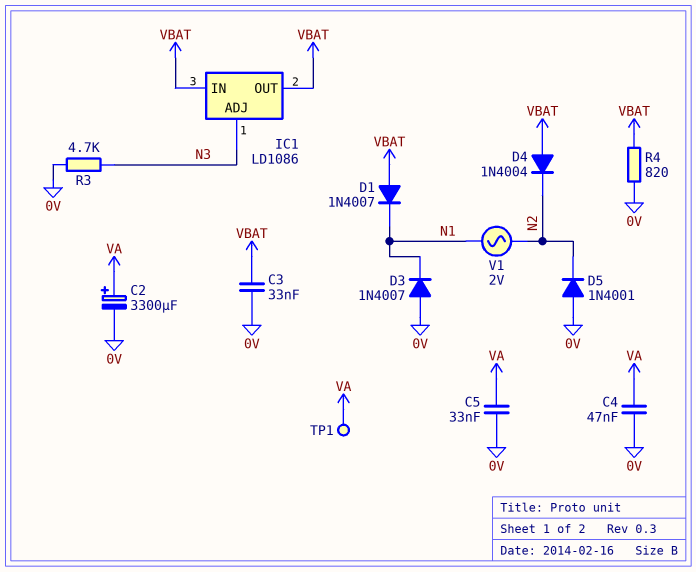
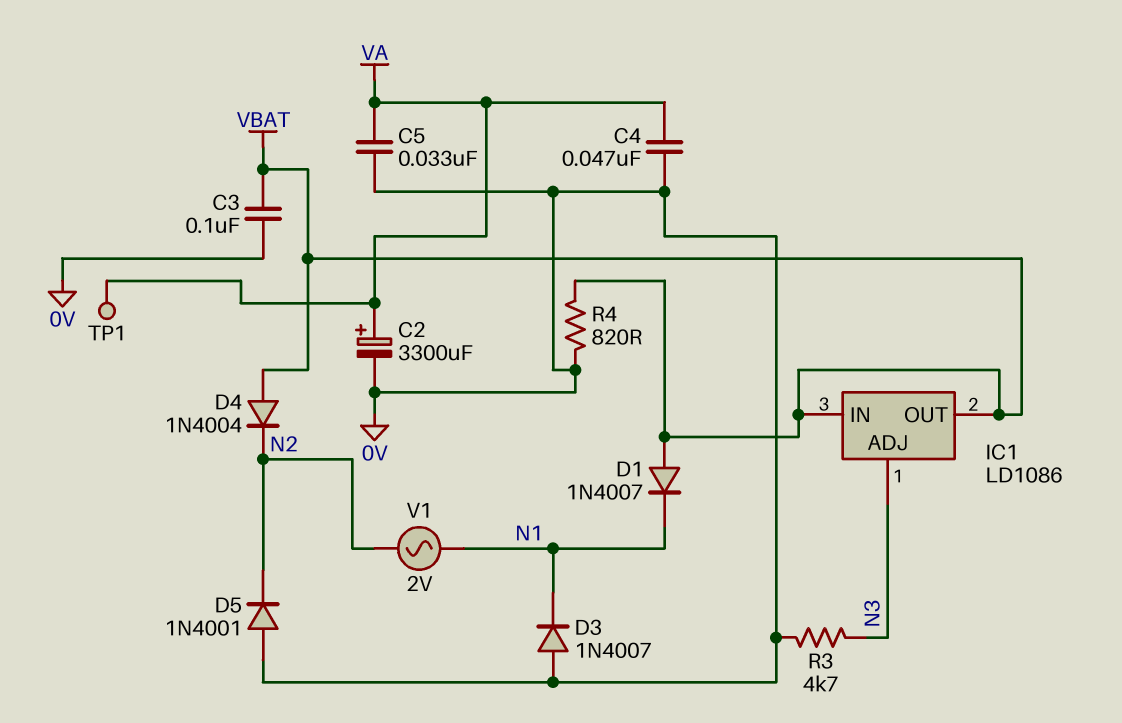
C3: 33nF (0V, VBAT) -> 100nF (0V, VBAT)

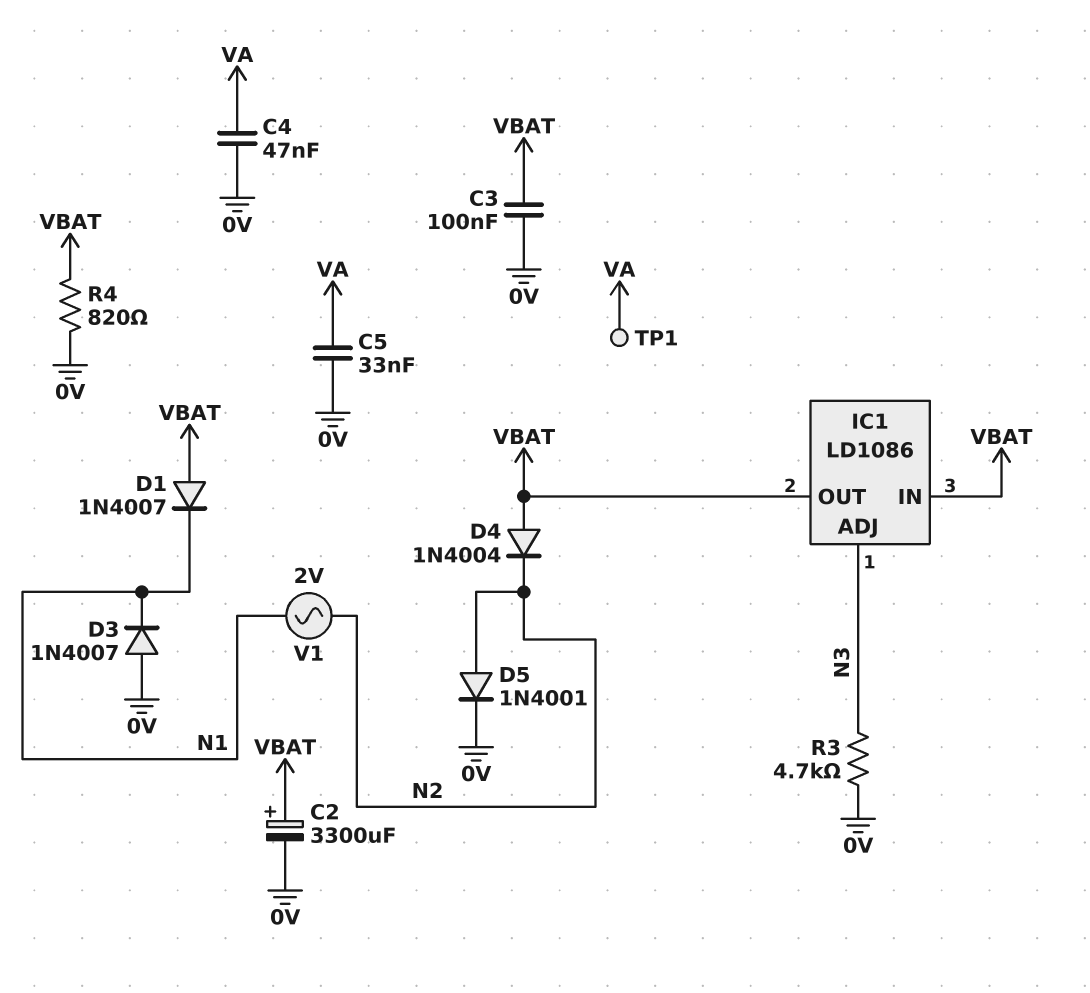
C2: 3300uF (plus VA, minus 0V) -> 3300uF (plus VBAT, minus 0V)
D5: diode 1N4001 (A 0V, K N2) -> diode 1N4001 (A N2, K 0V)

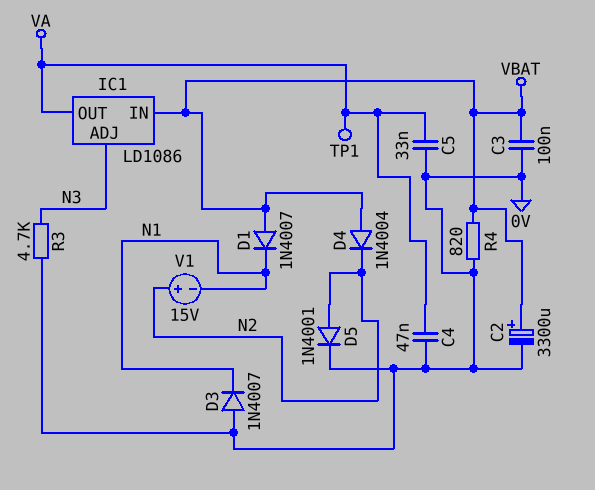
IC1 pin OUT: VBAT -> VA
V1: AC 2V (N1, N2) -> 15V (plus N2, minus N1)

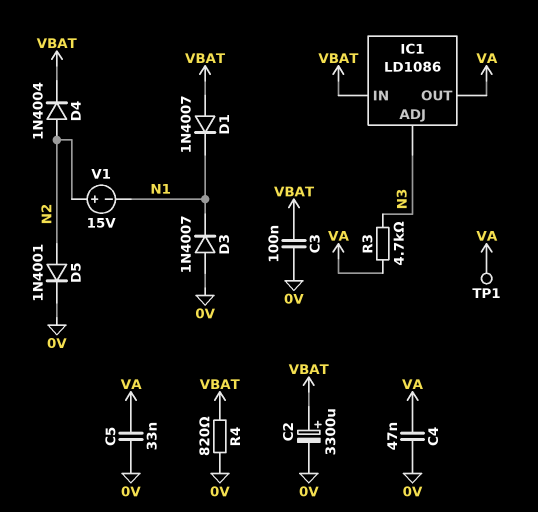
D4: diode 1N4004 (A VBAT, K N2) -> diode 1N4004 (A N2, K VBAT)
R3: 4.7k (0V, N3) -> 4.7k (N3, VA)

